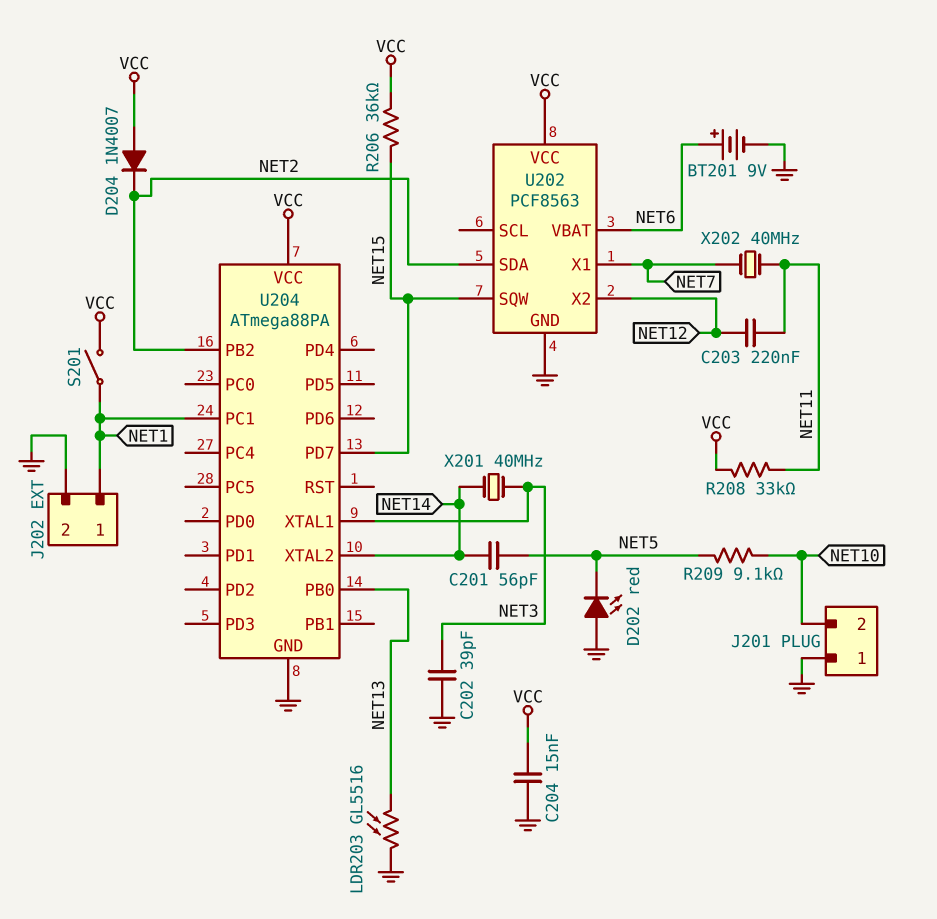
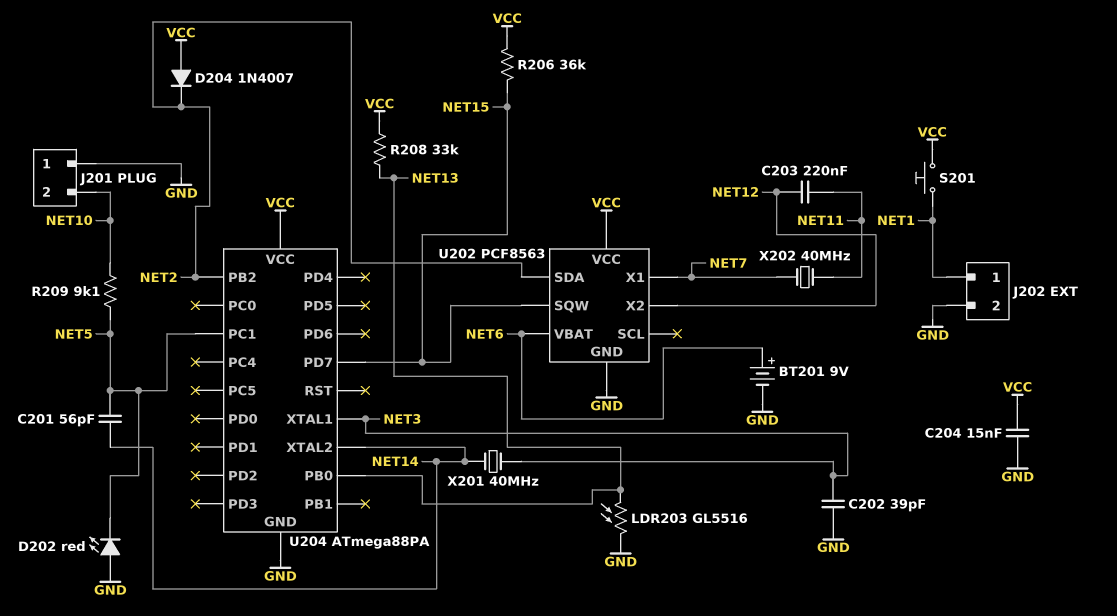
R208: 33k (NET11, VCC) -> 33k (NET13, VCC)
S201: switch (NET1, VCC) -> button (NET1, VCC)
U204 pin PC1: NET1 -> NET5

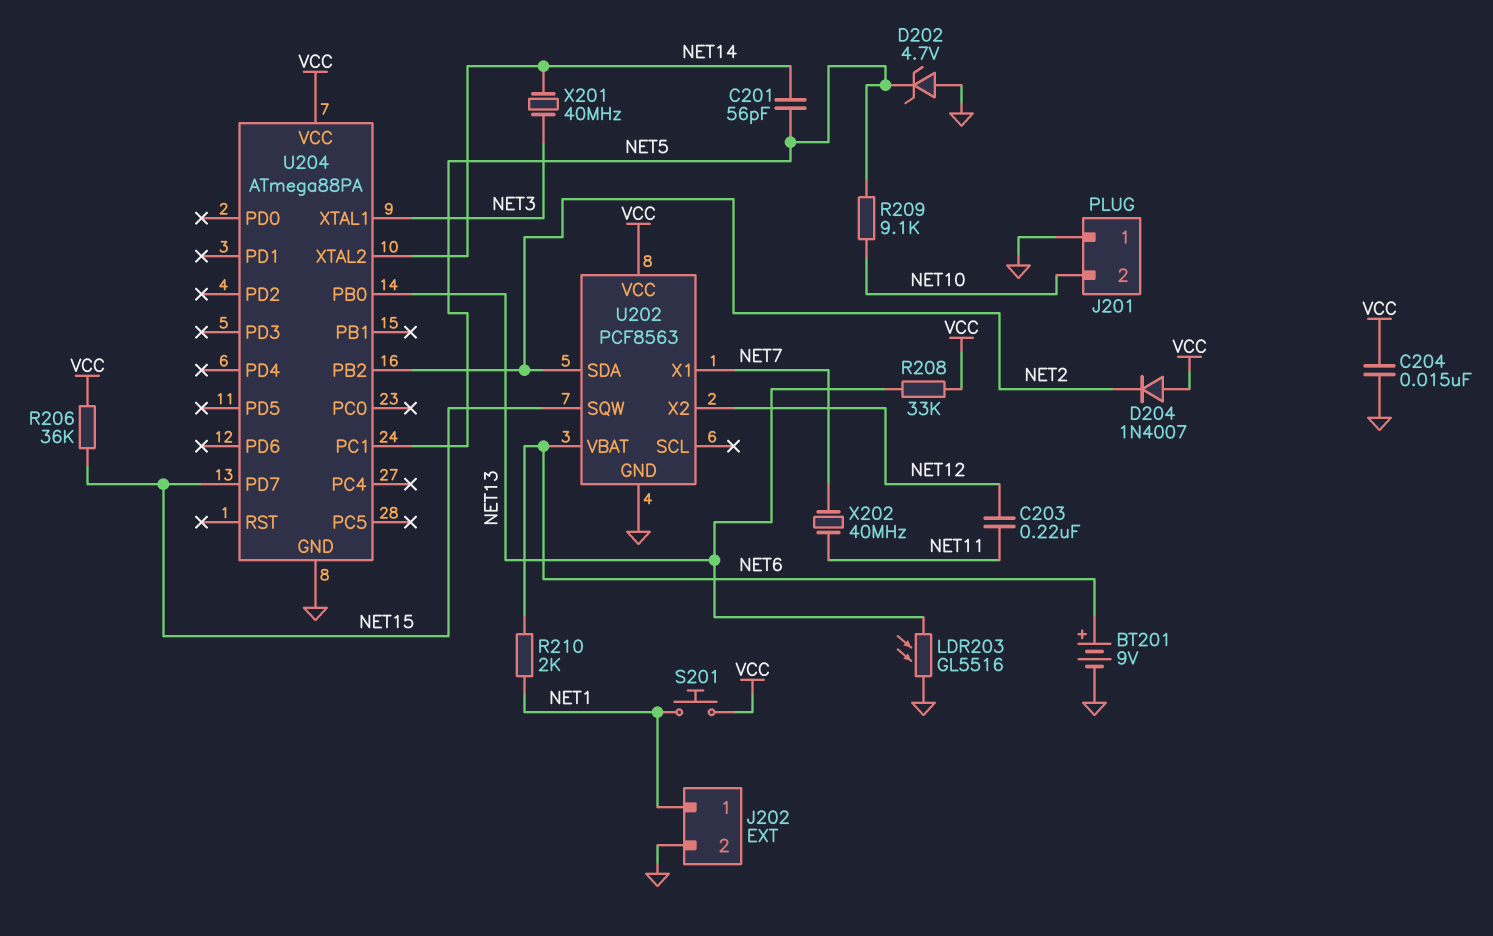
C202: 39pF (GND, NET3) -> none
D202: LED red (A GND, K NET5) -> zener 4.7V (A GND, K NET5)
R210: none -> 2k (NET1, NET6)

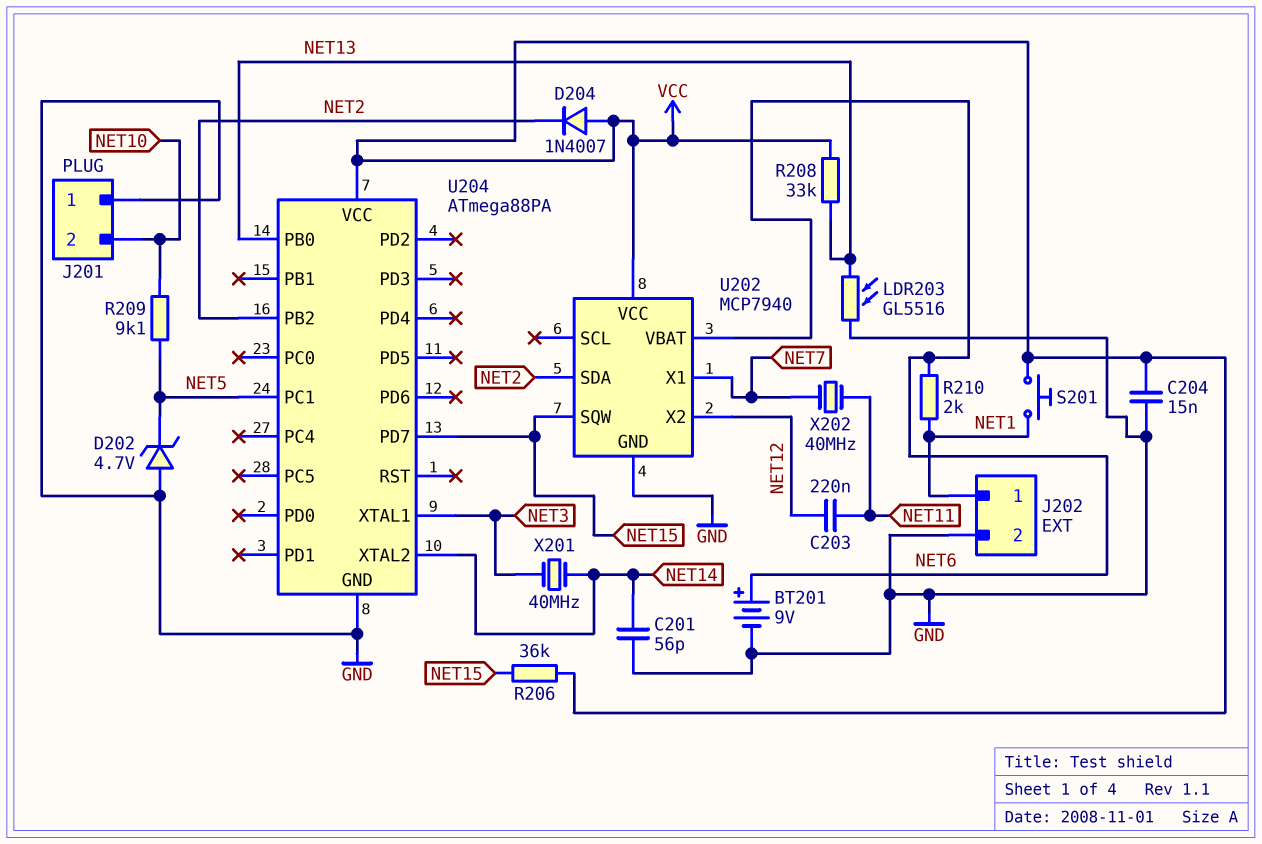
C201: 56pF (NET5, NET14) -> 56pF (GND, NET14)
U202: PCF8563 -> MCP7940

